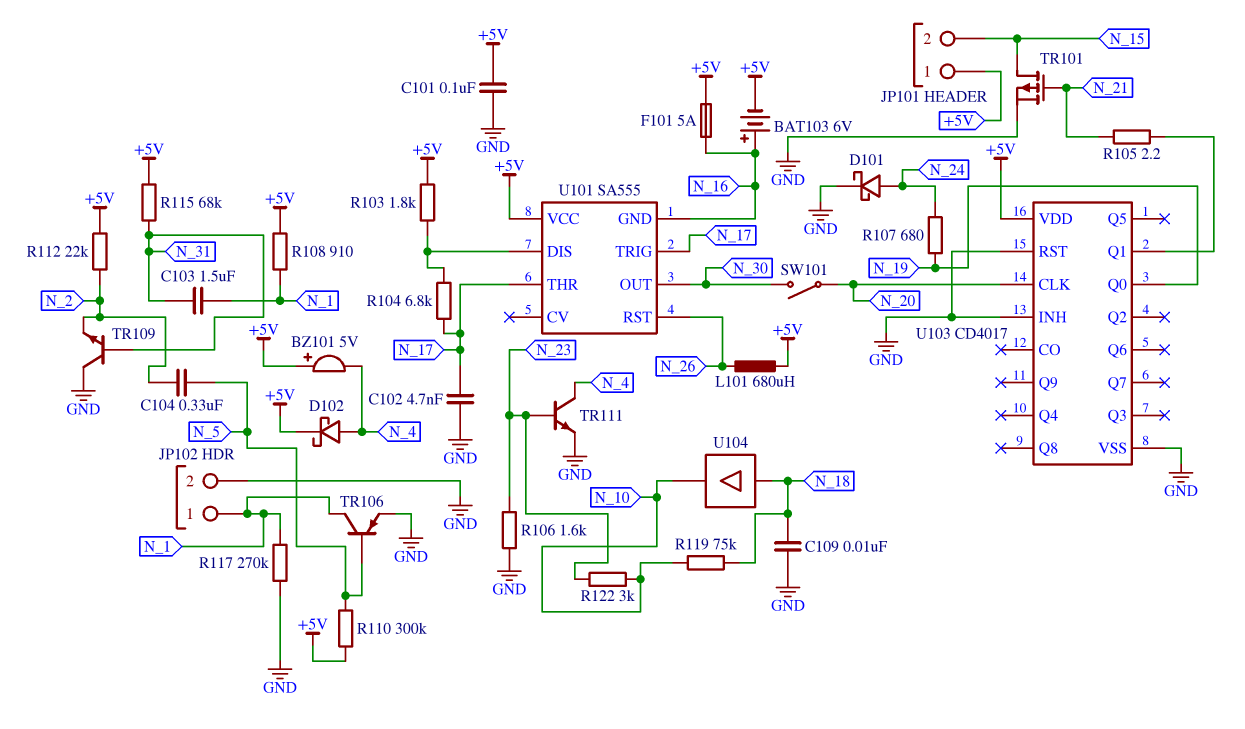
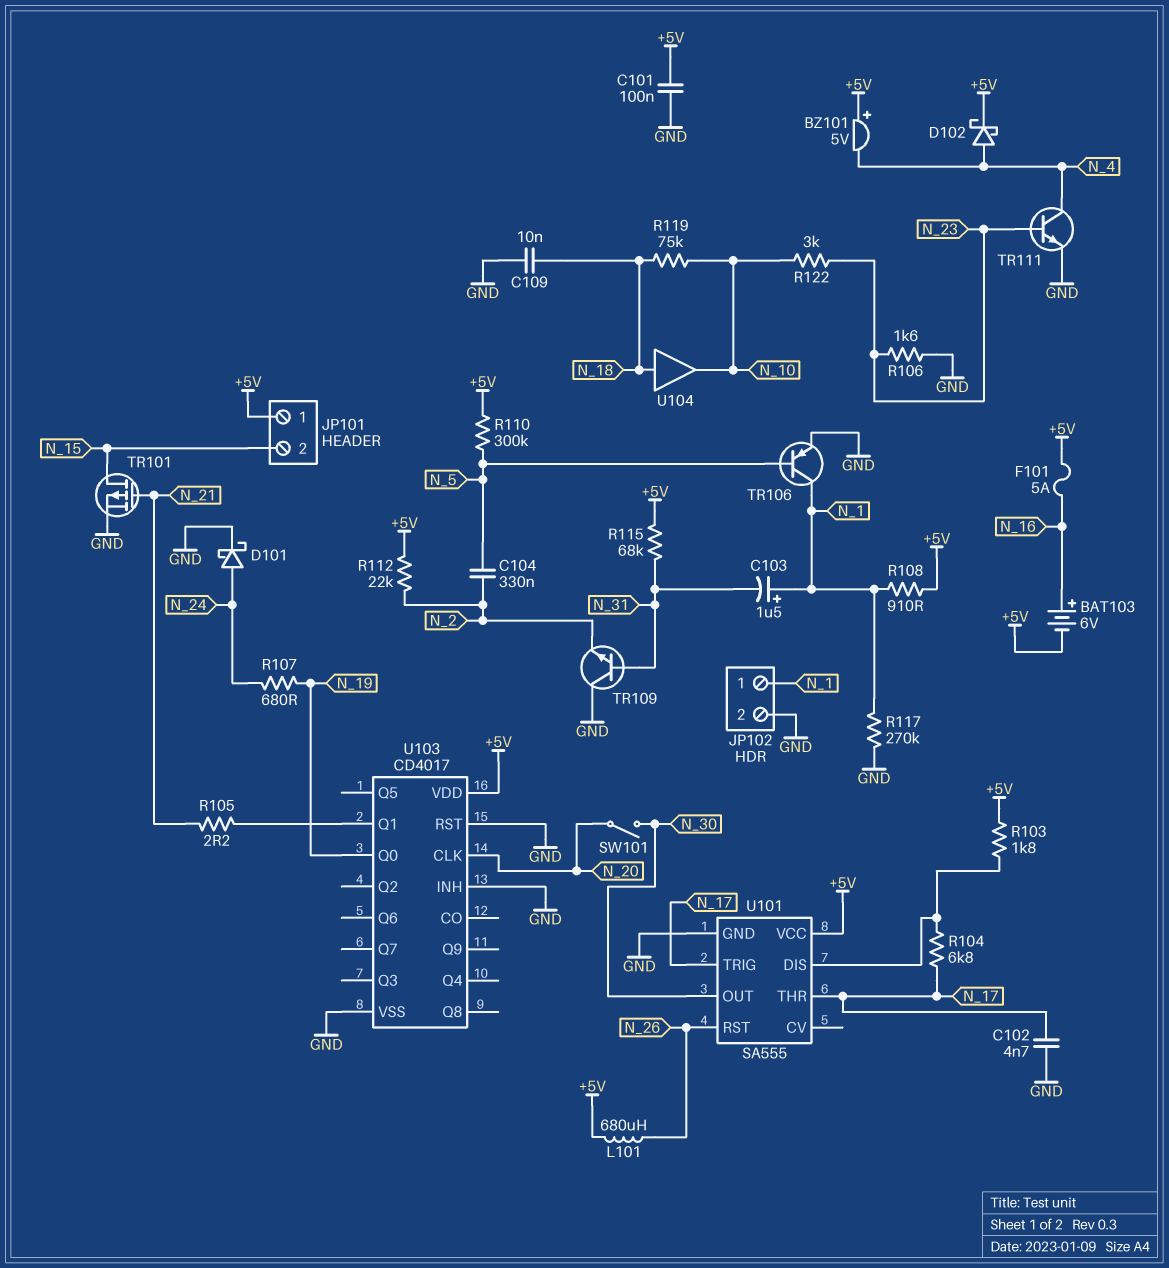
C103: 1.5uF (N_1, N_31) -> 1.5uF (plus N_1, minus N_31)
U101 pin GND: N_16 -> GND

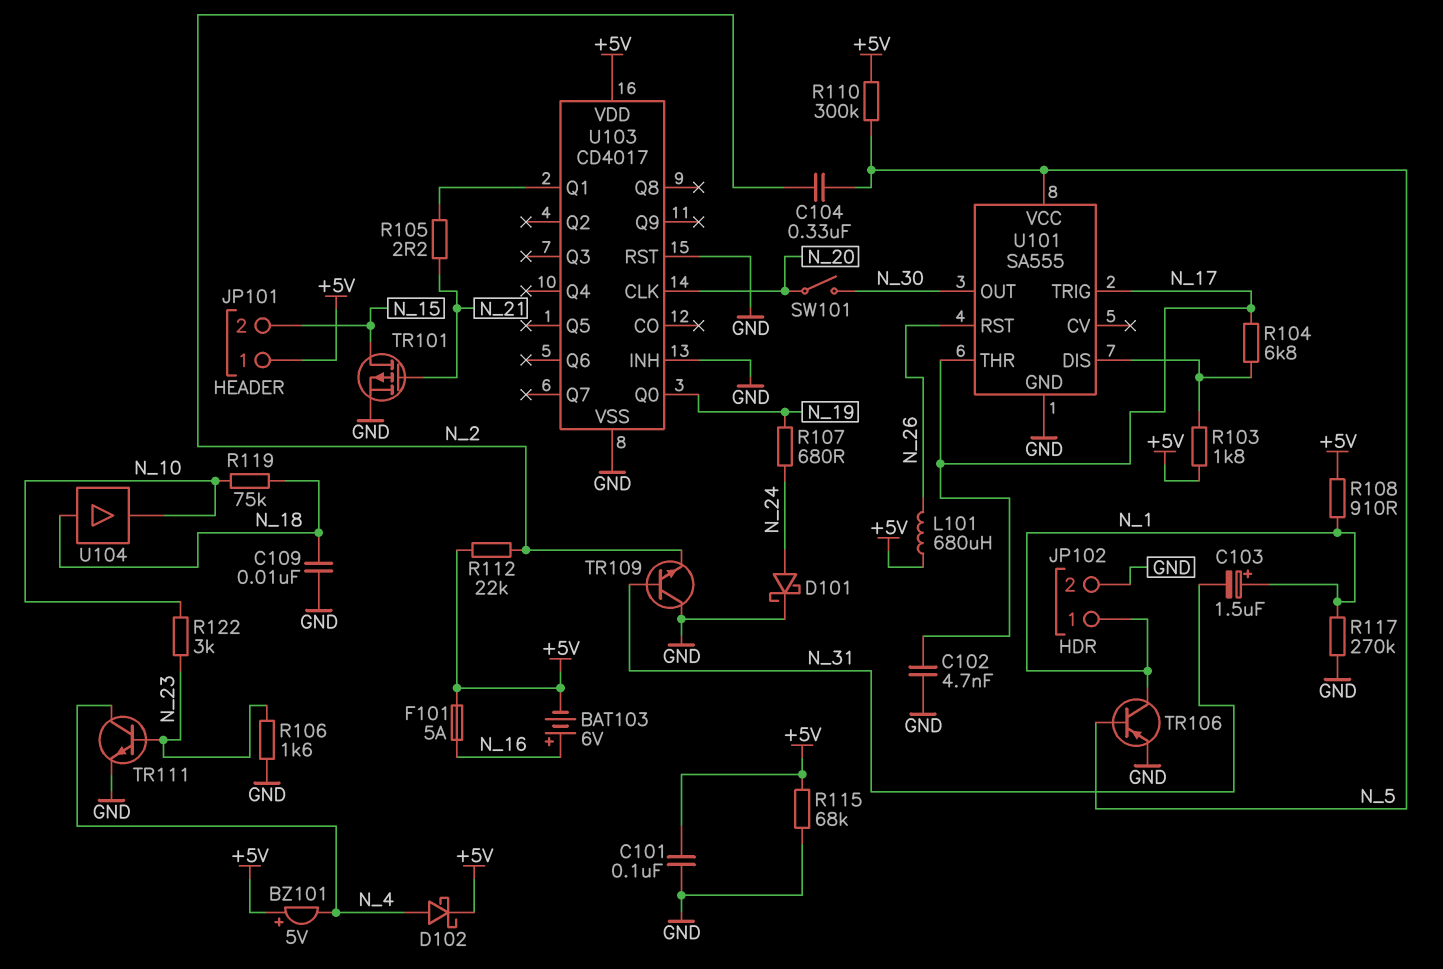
R115: 68k (+5V, N_31) -> 68k (+5V, GND)
U101 pin VCC: +5V -> N_5

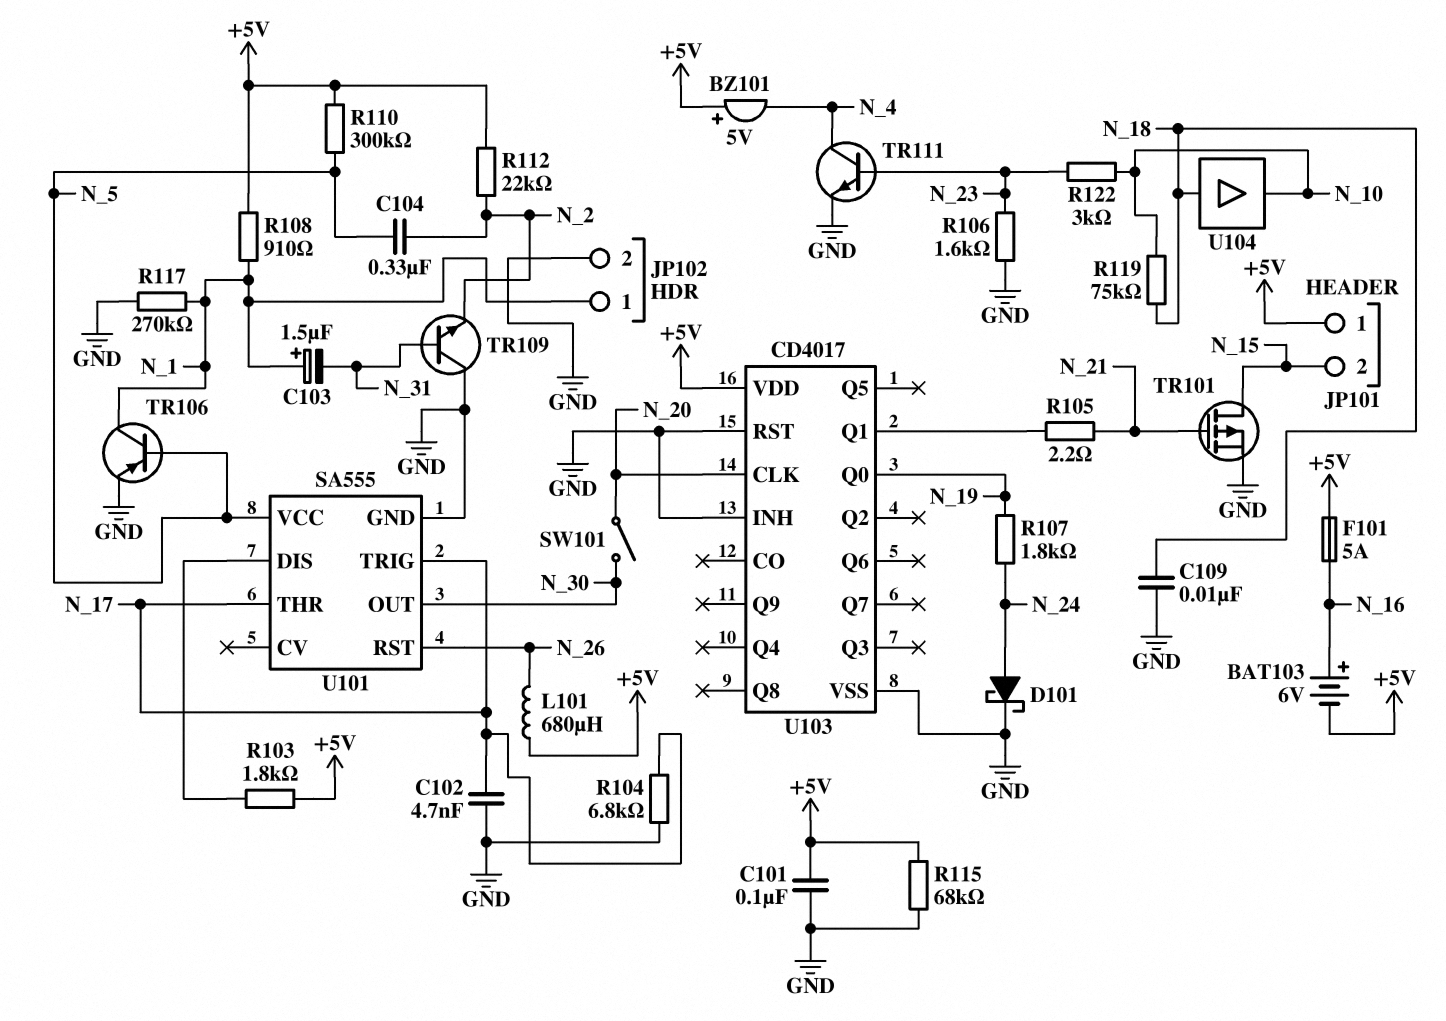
D102: schottky (A N_4, K +5V) -> none
R104: 6.8k (N_17, U101/DIS) -> 6.8k (GND, N_17)
R107: 680 (N_19, N_24) -> 1.8k (N_19, N_24)

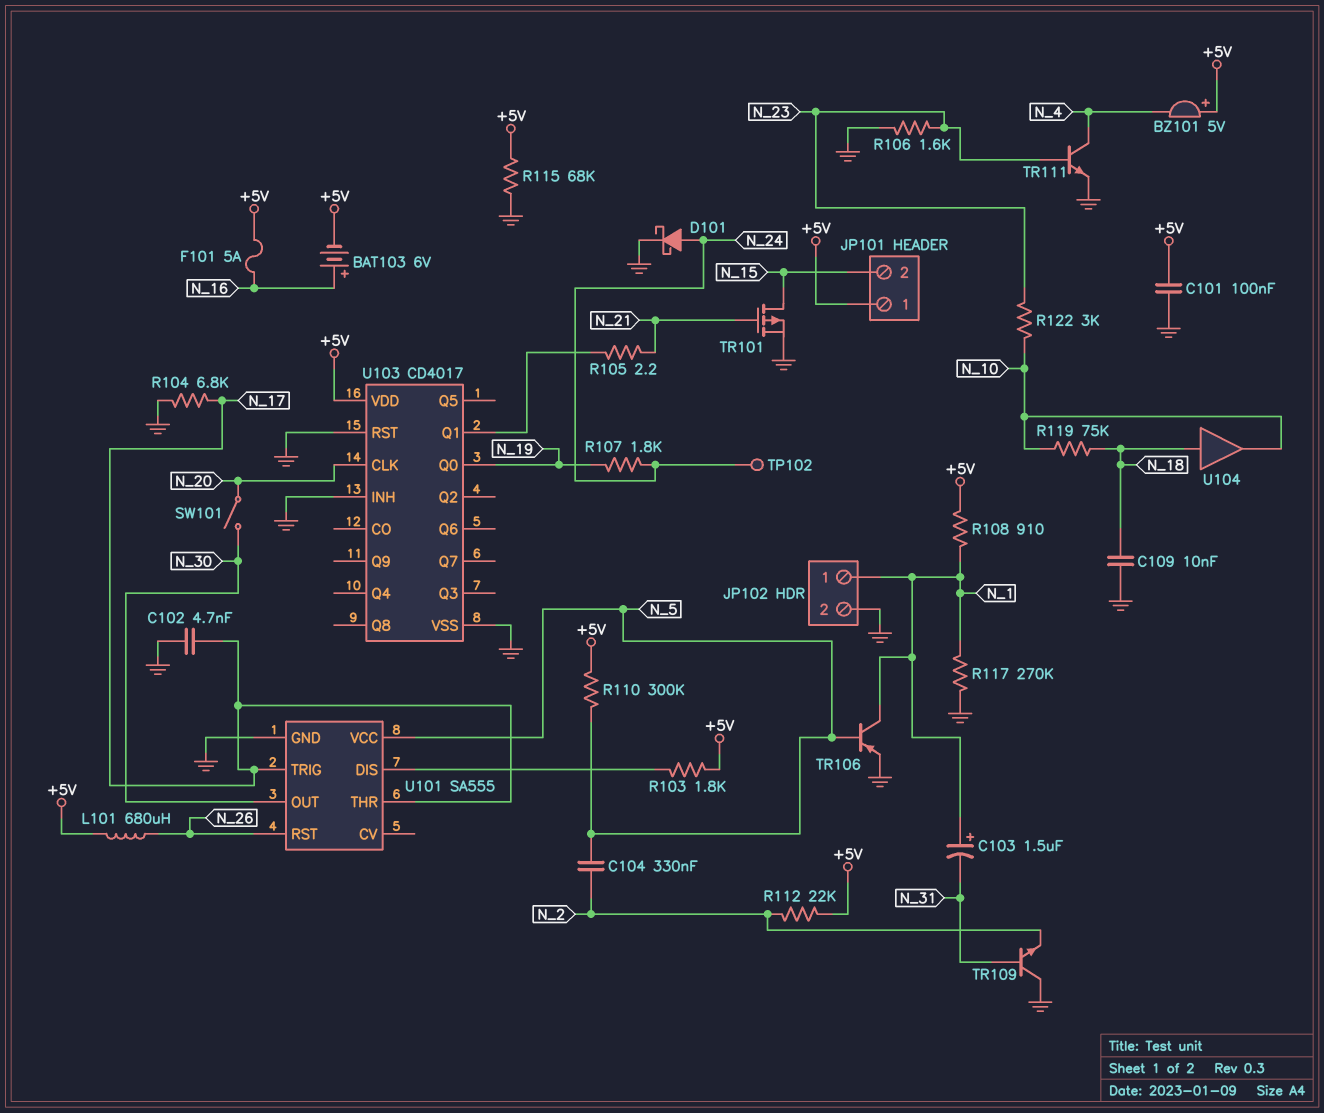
TP102: none -> test point (N_24)

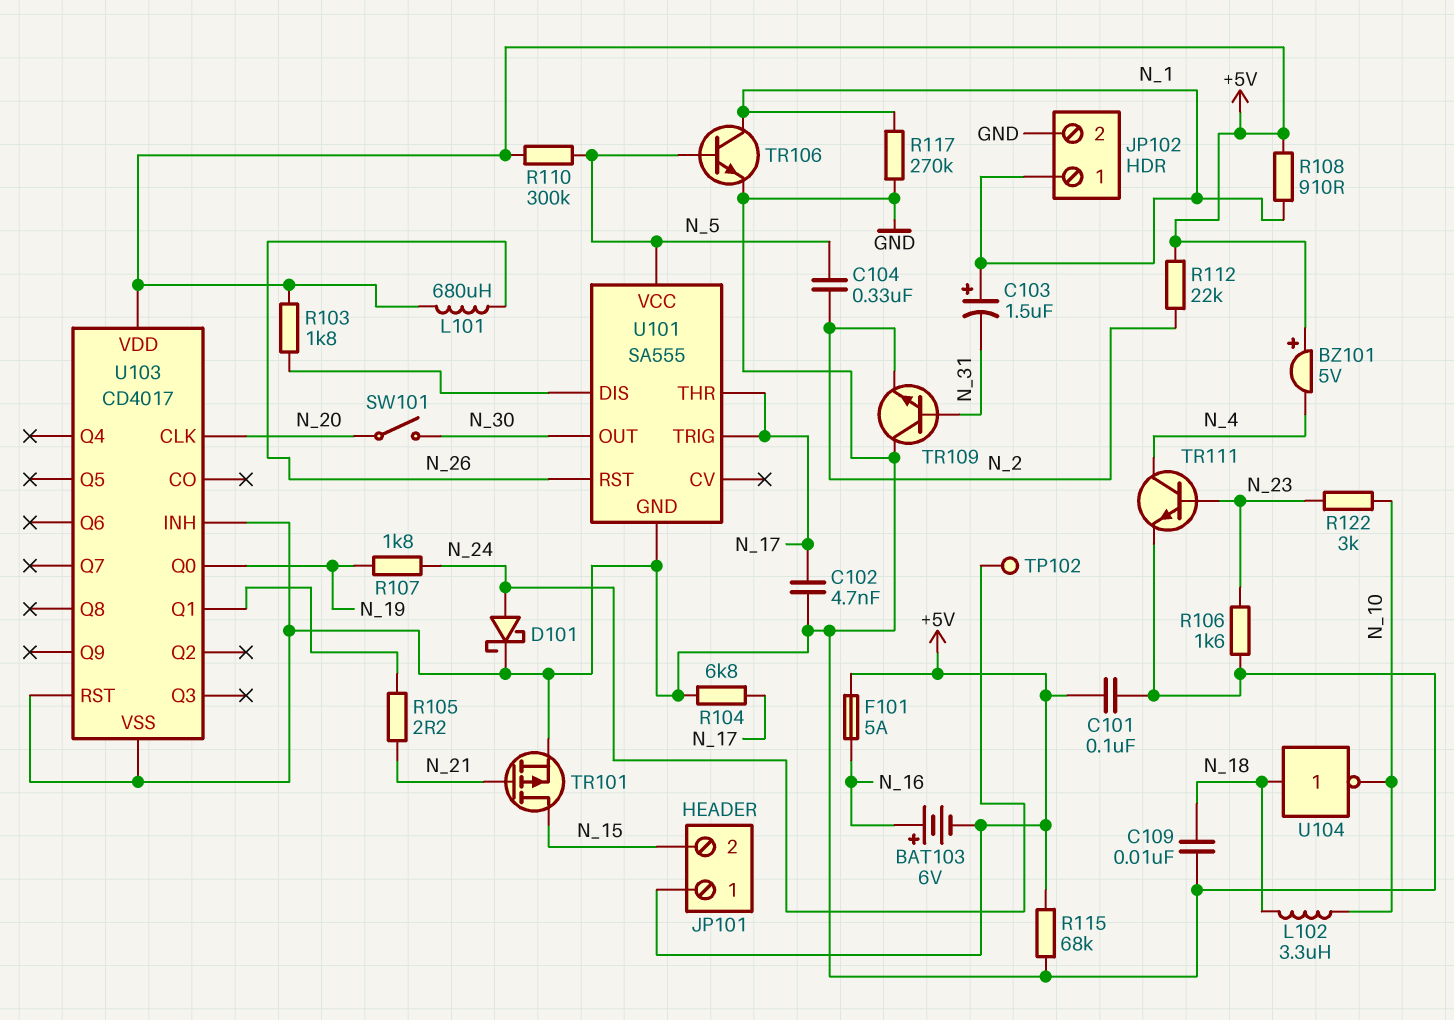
L102: none -> 3.3uH (N_10, N_18)
R119: 75k (N_10, N_18) -> none
TR106: PNP (B N_5, C N_1, E GND) -> NPN (B N_5, C N_1, E GND)
U104: buffer (in N_18, out N_10) -> NOT (in N_18, out N_10)

